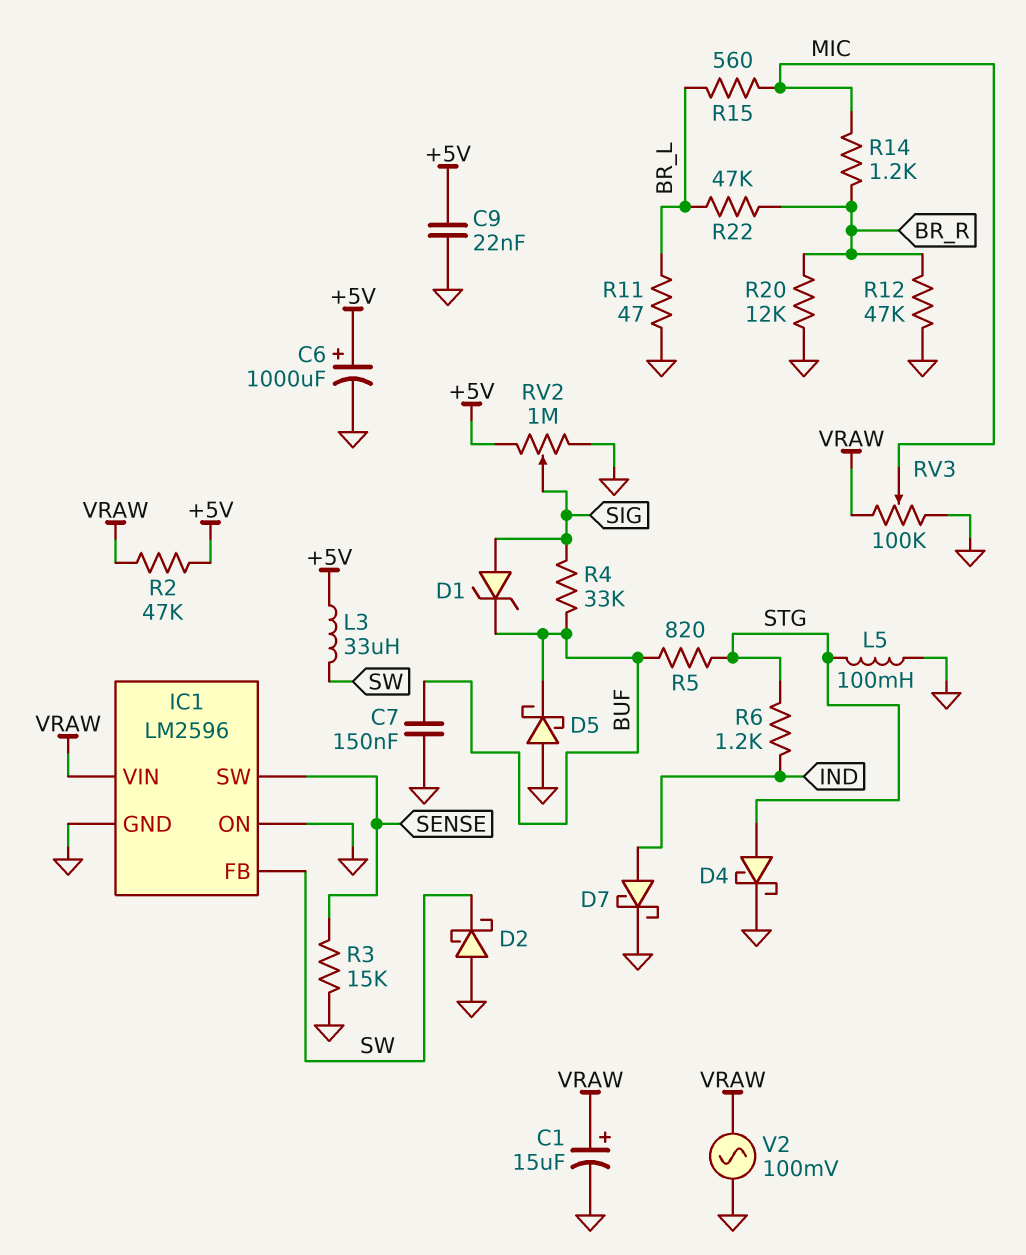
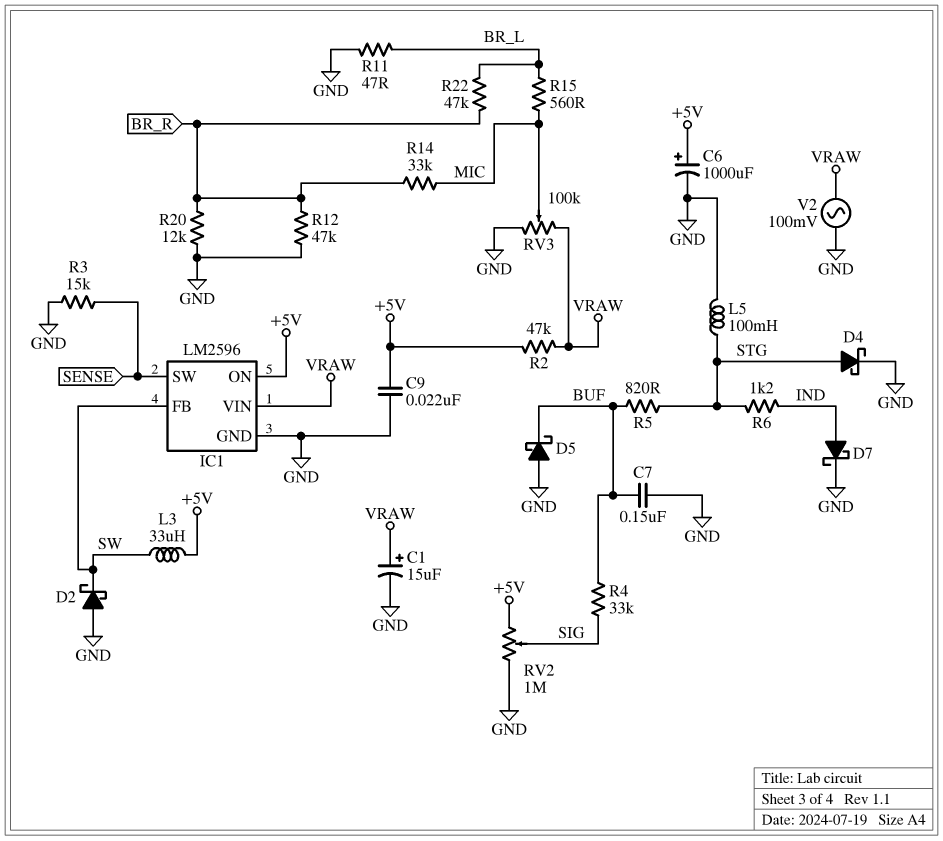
D1: zener (A SIG, K BUF) -> none
IC1 pin ON: GND -> +5V
R14: 1.2k (BR_R, MIC) -> 33k (BR_R, MIC)

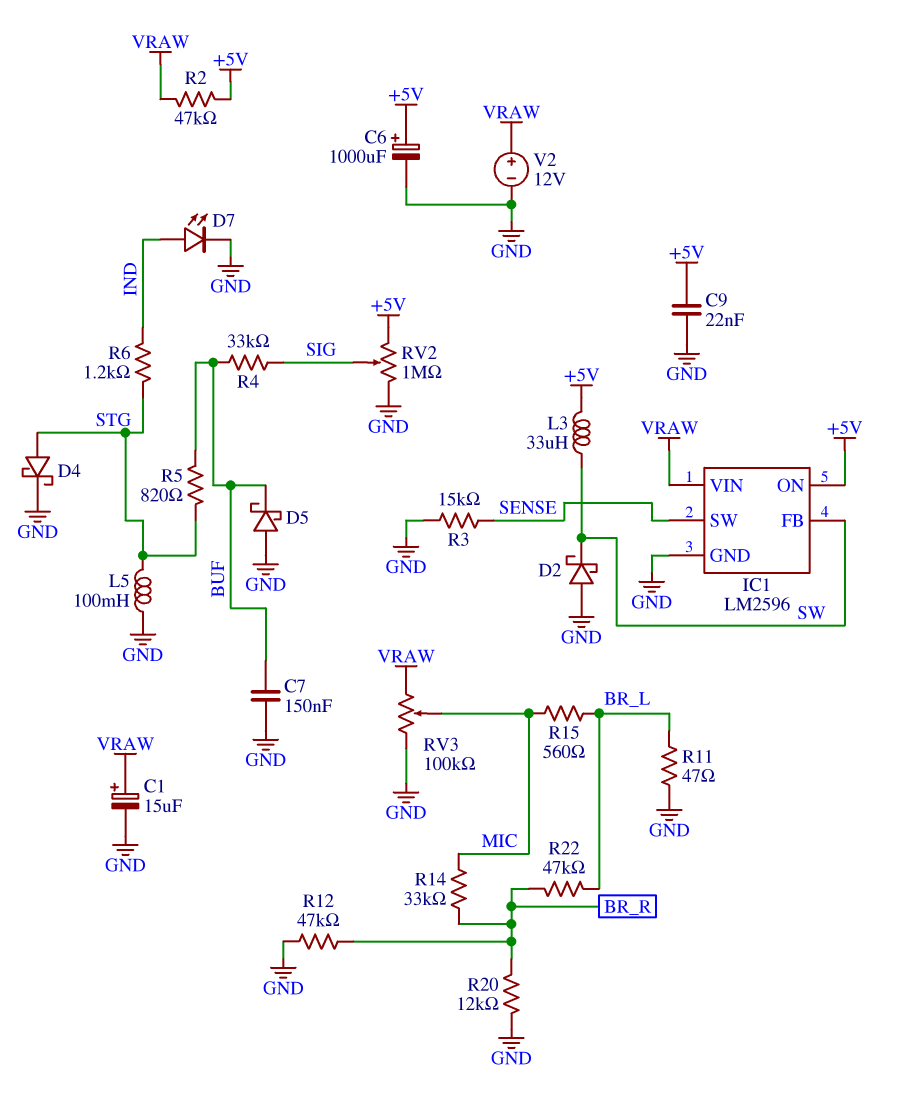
D7: schottky (A IND, K GND) -> LED (A IND, K GND)
V2: AC 100mV (GND, VRAW) -> 12V (plus VRAW, minus GND)

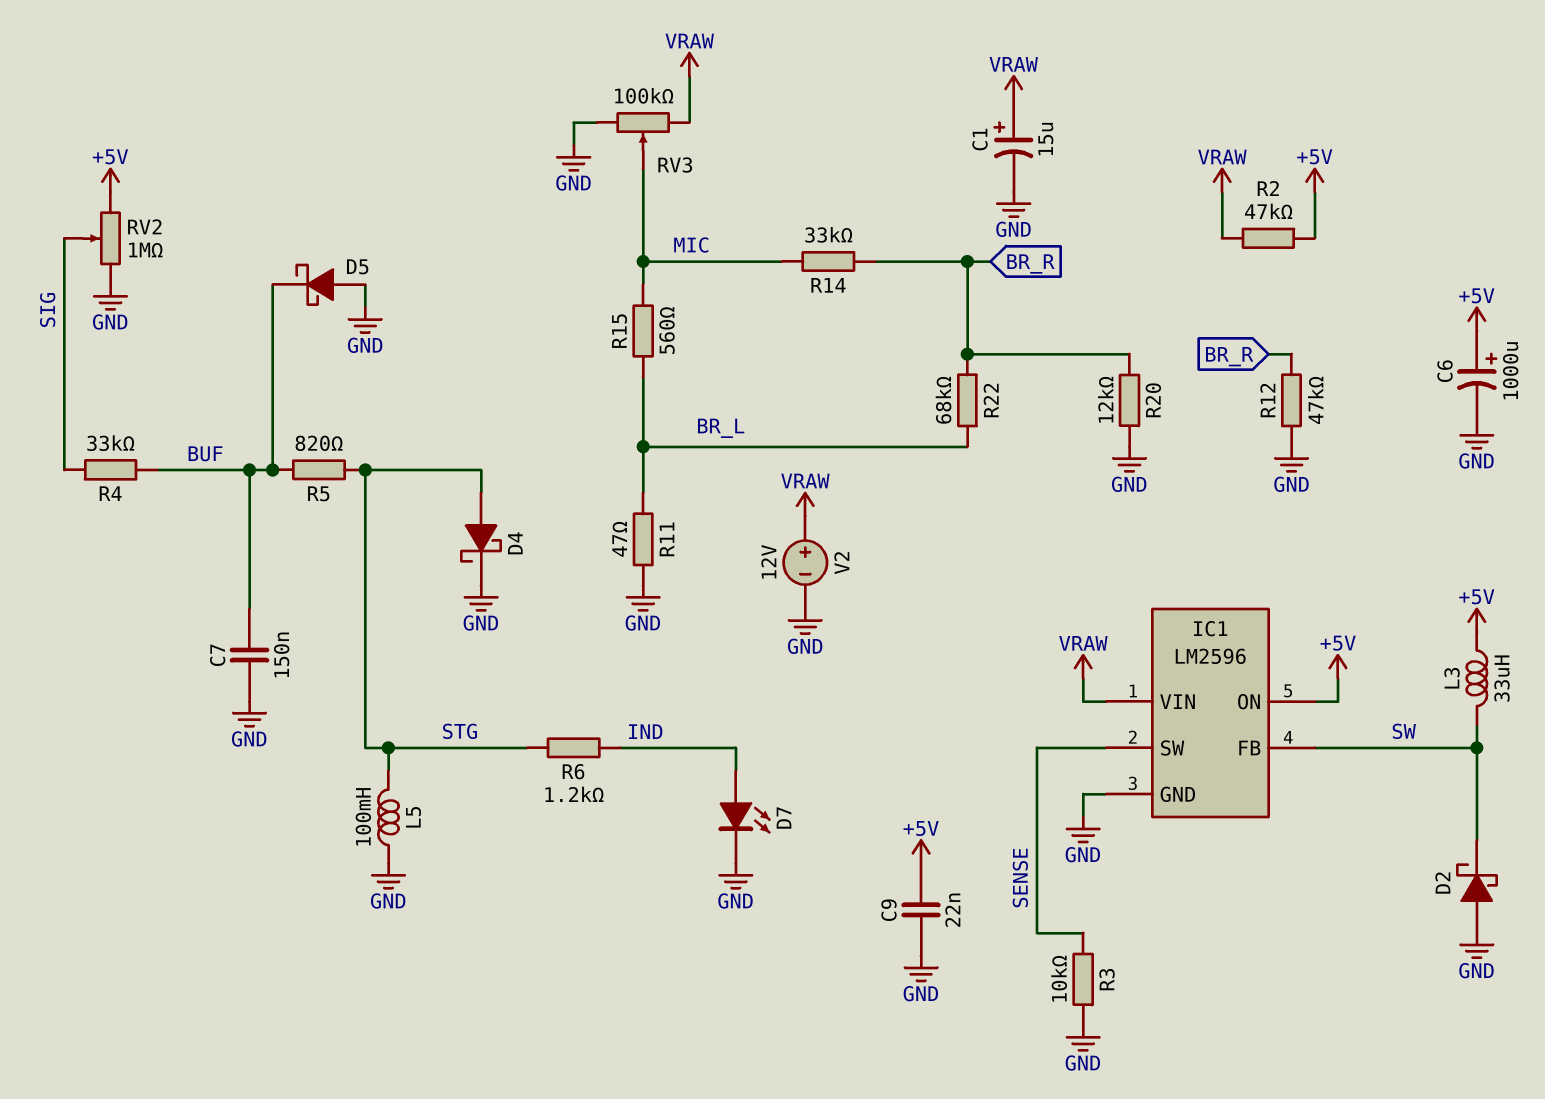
R3: 15k (GND, SENSE) -> 10k (GND, SENSE)
R22: 47k (BR_L, BR_R) -> 68k (BR_L, BR_R)

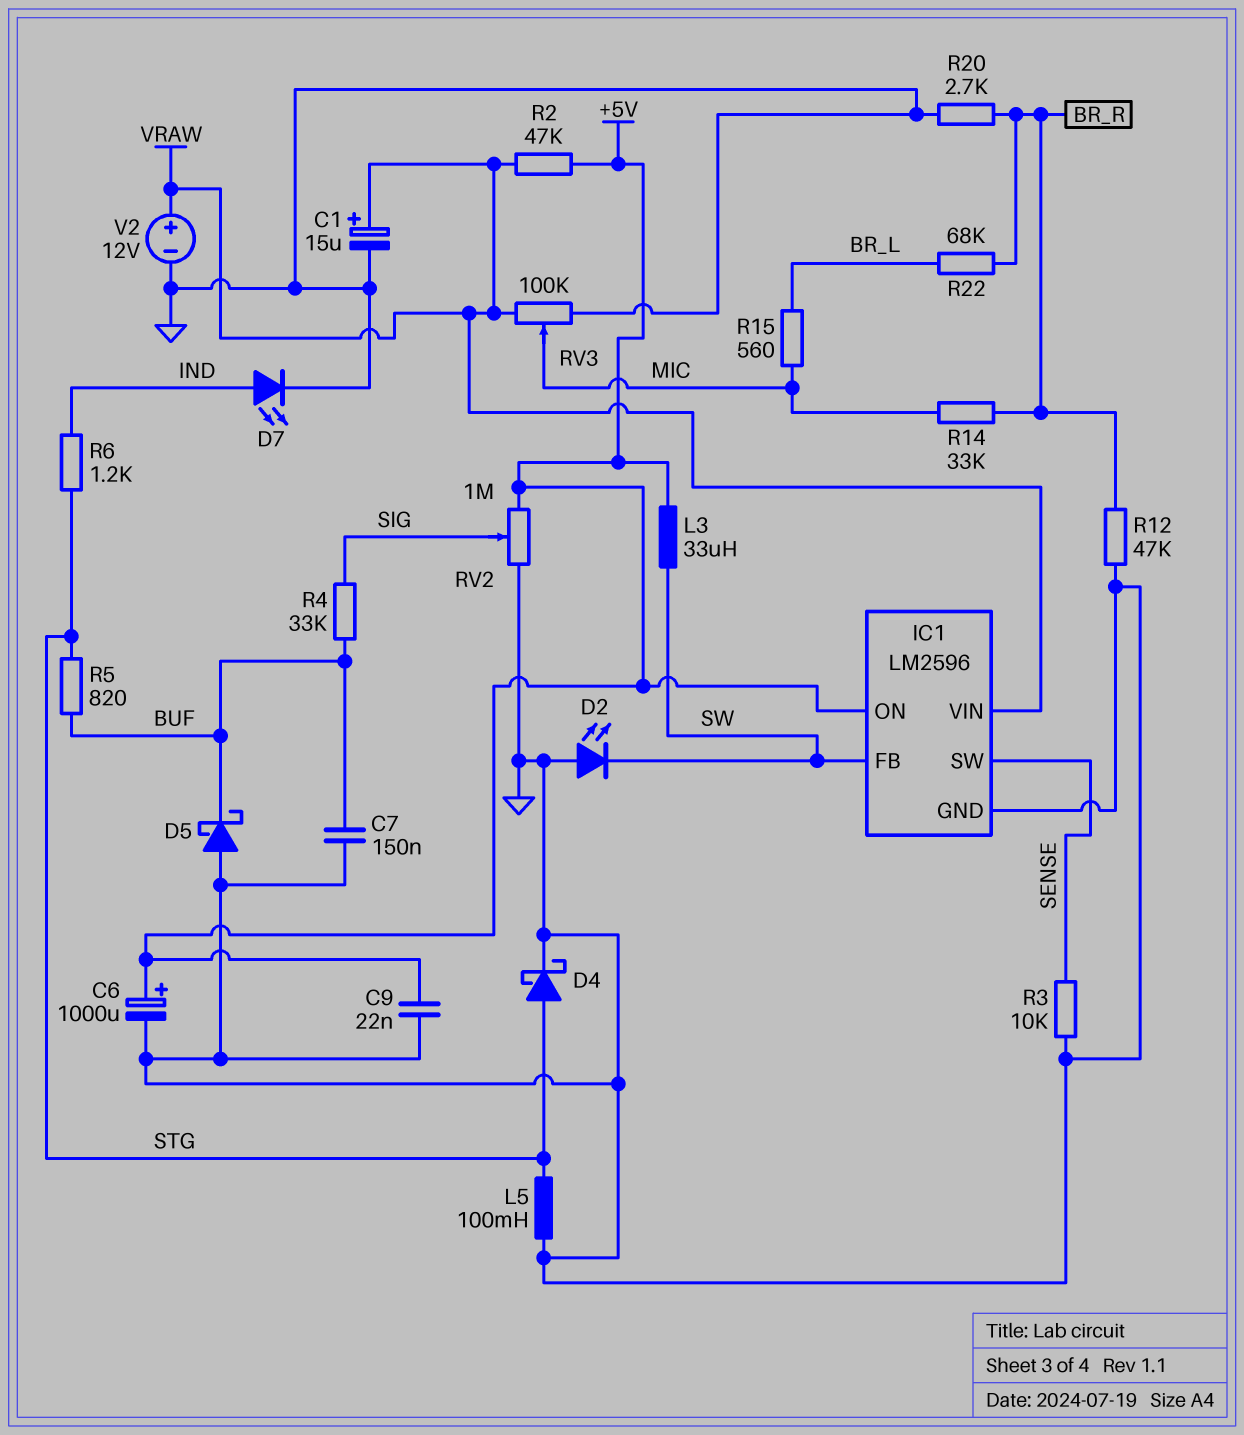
D2: schottky (A GND, K SW) -> LED (A GND, K SW)
R11: 47 (BR_L, GND) -> none
R20: 12k (BR_R, GND) -> 2.7k (BR_R, GND)

